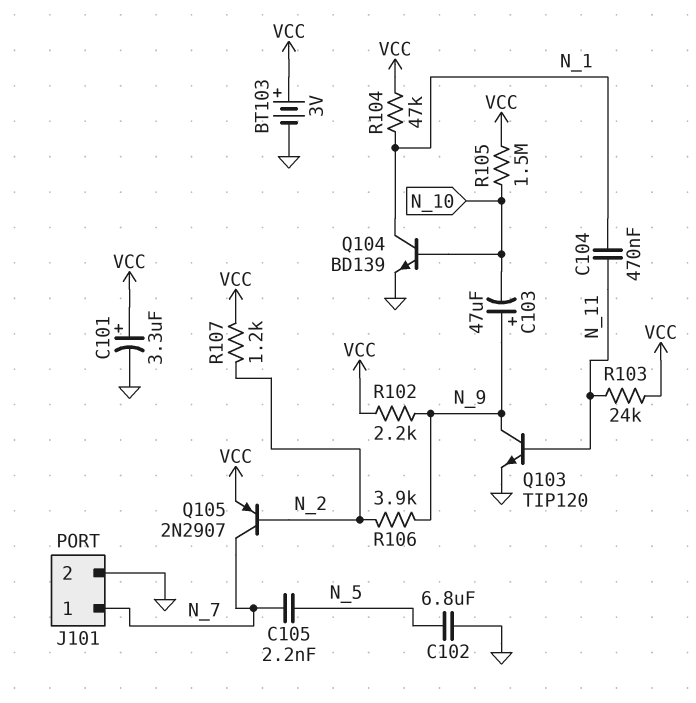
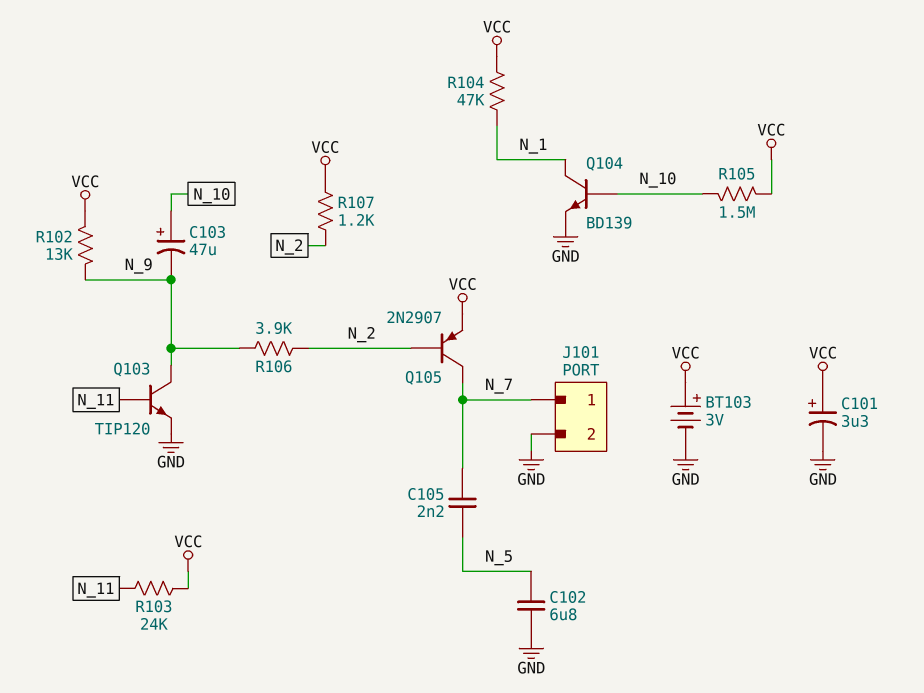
C103: 47uF (plus N_9, minus N_10) -> 47uF (plus N_10, minus N_9)
C104: 470nF (N_1, N_11) -> none
R102: 2.2k (N_9, VCC) -> 13k (N_9, VCC)

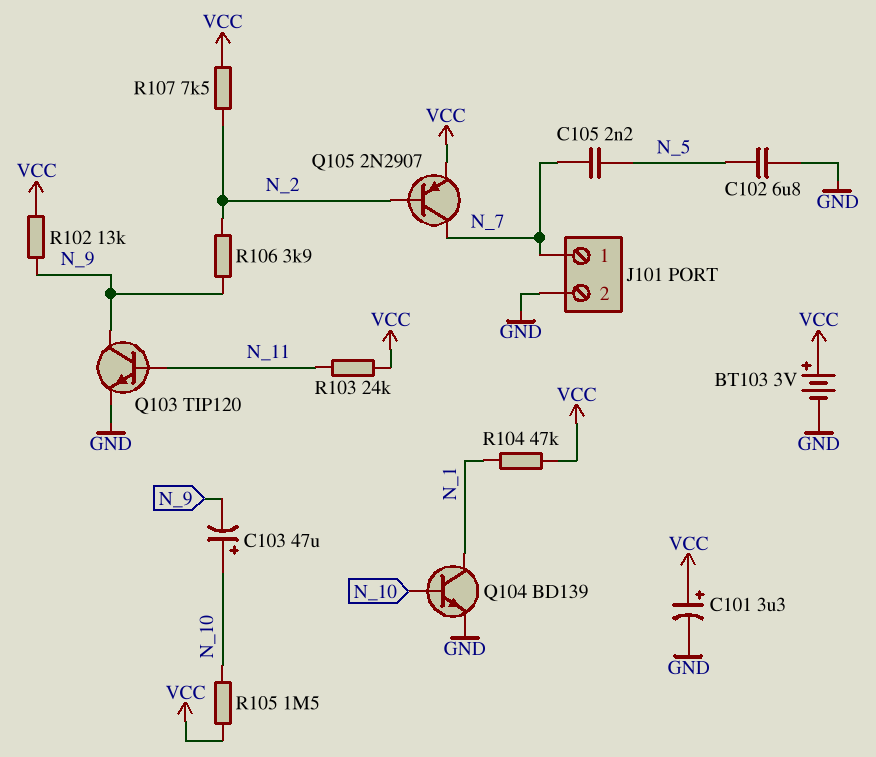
R107: 1.2k (N_2, VCC) -> 7.5k (N_2, VCC)

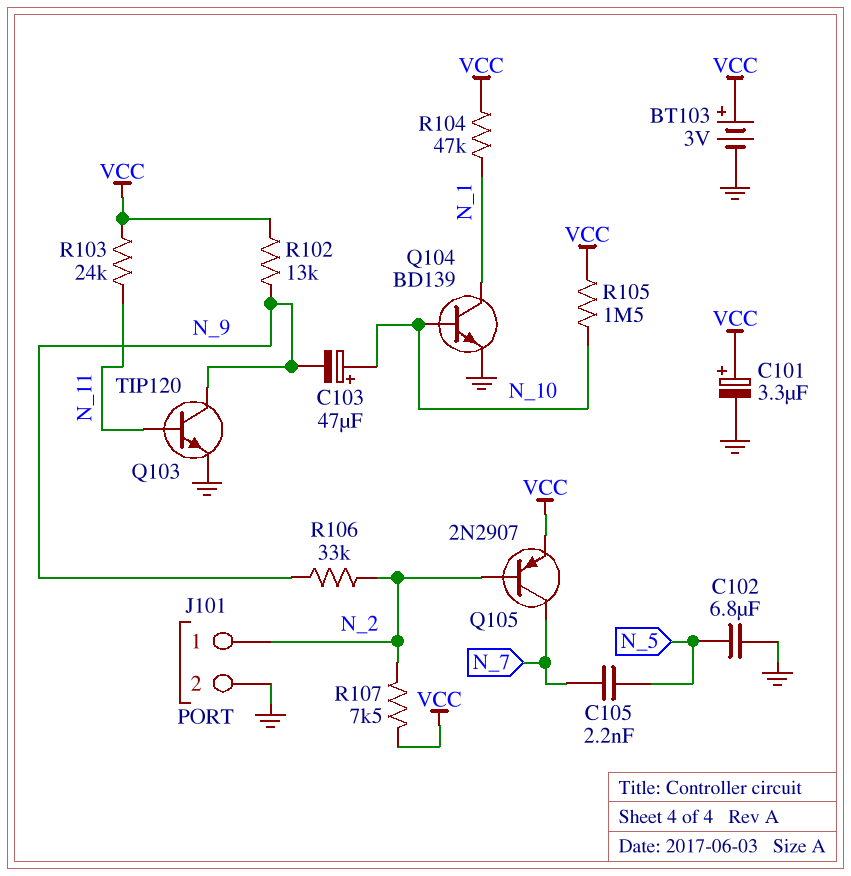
J101 pin 1: N_7 -> N_2
R106: 3.9k (N_2, N_9) -> 33k (N_2, N_9)

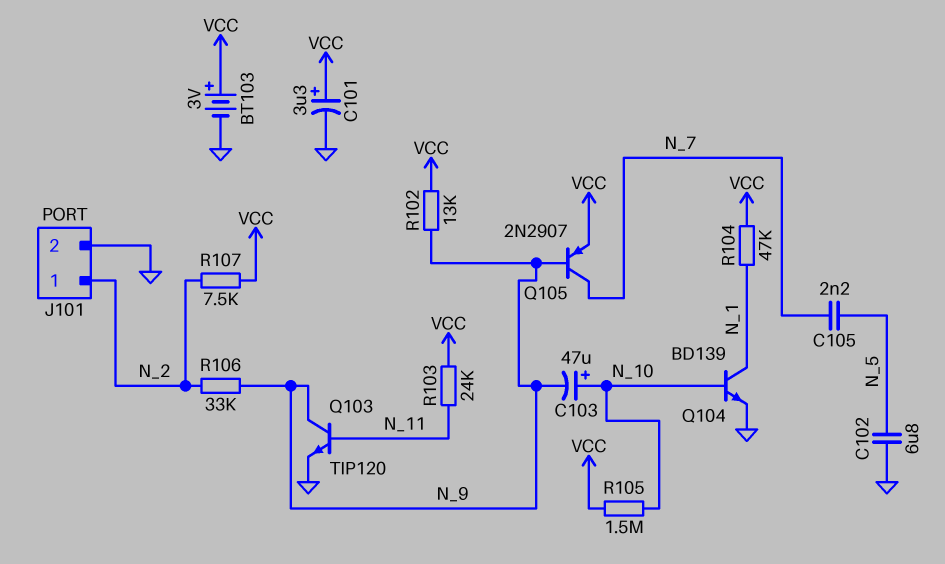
Q105: PNP 2N2907 (B N_2, C N_7, E VCC) -> PNP 2N2907 (B N_9, C N_7, E VCC)

